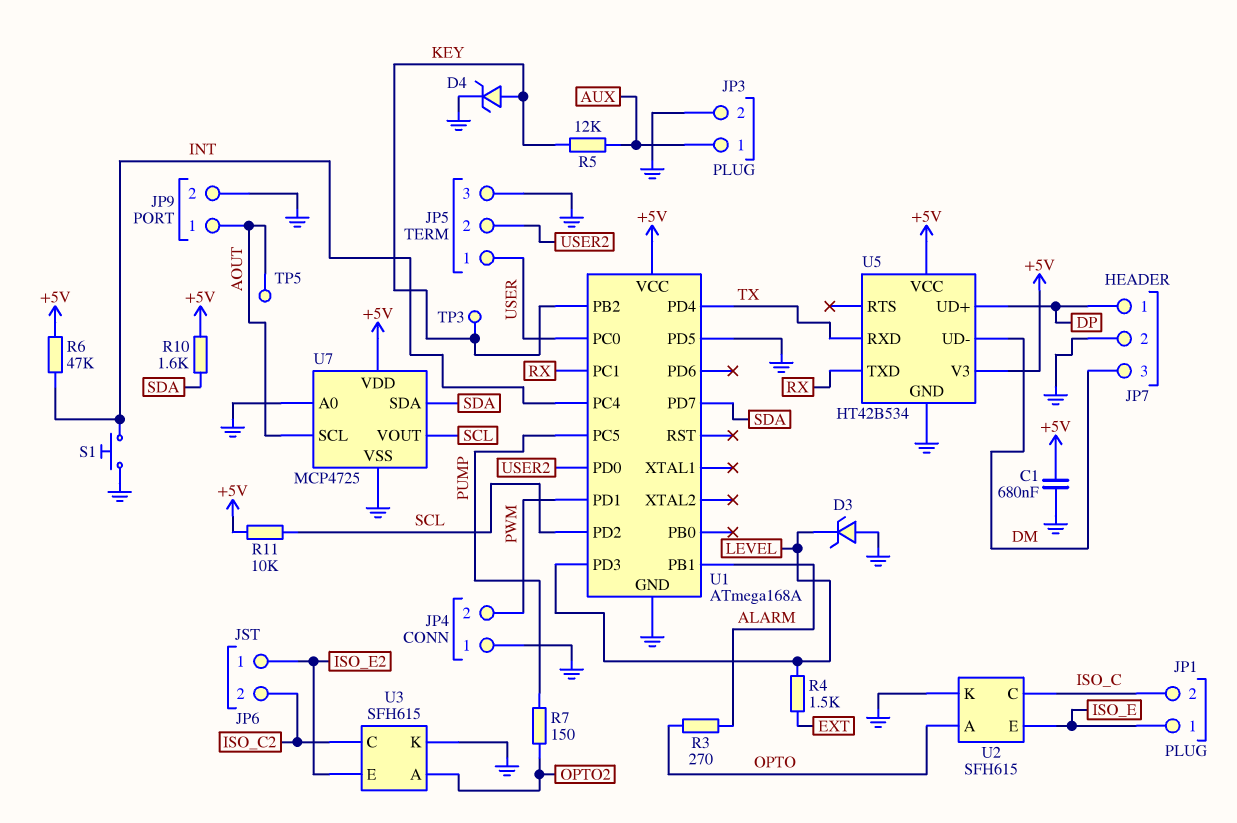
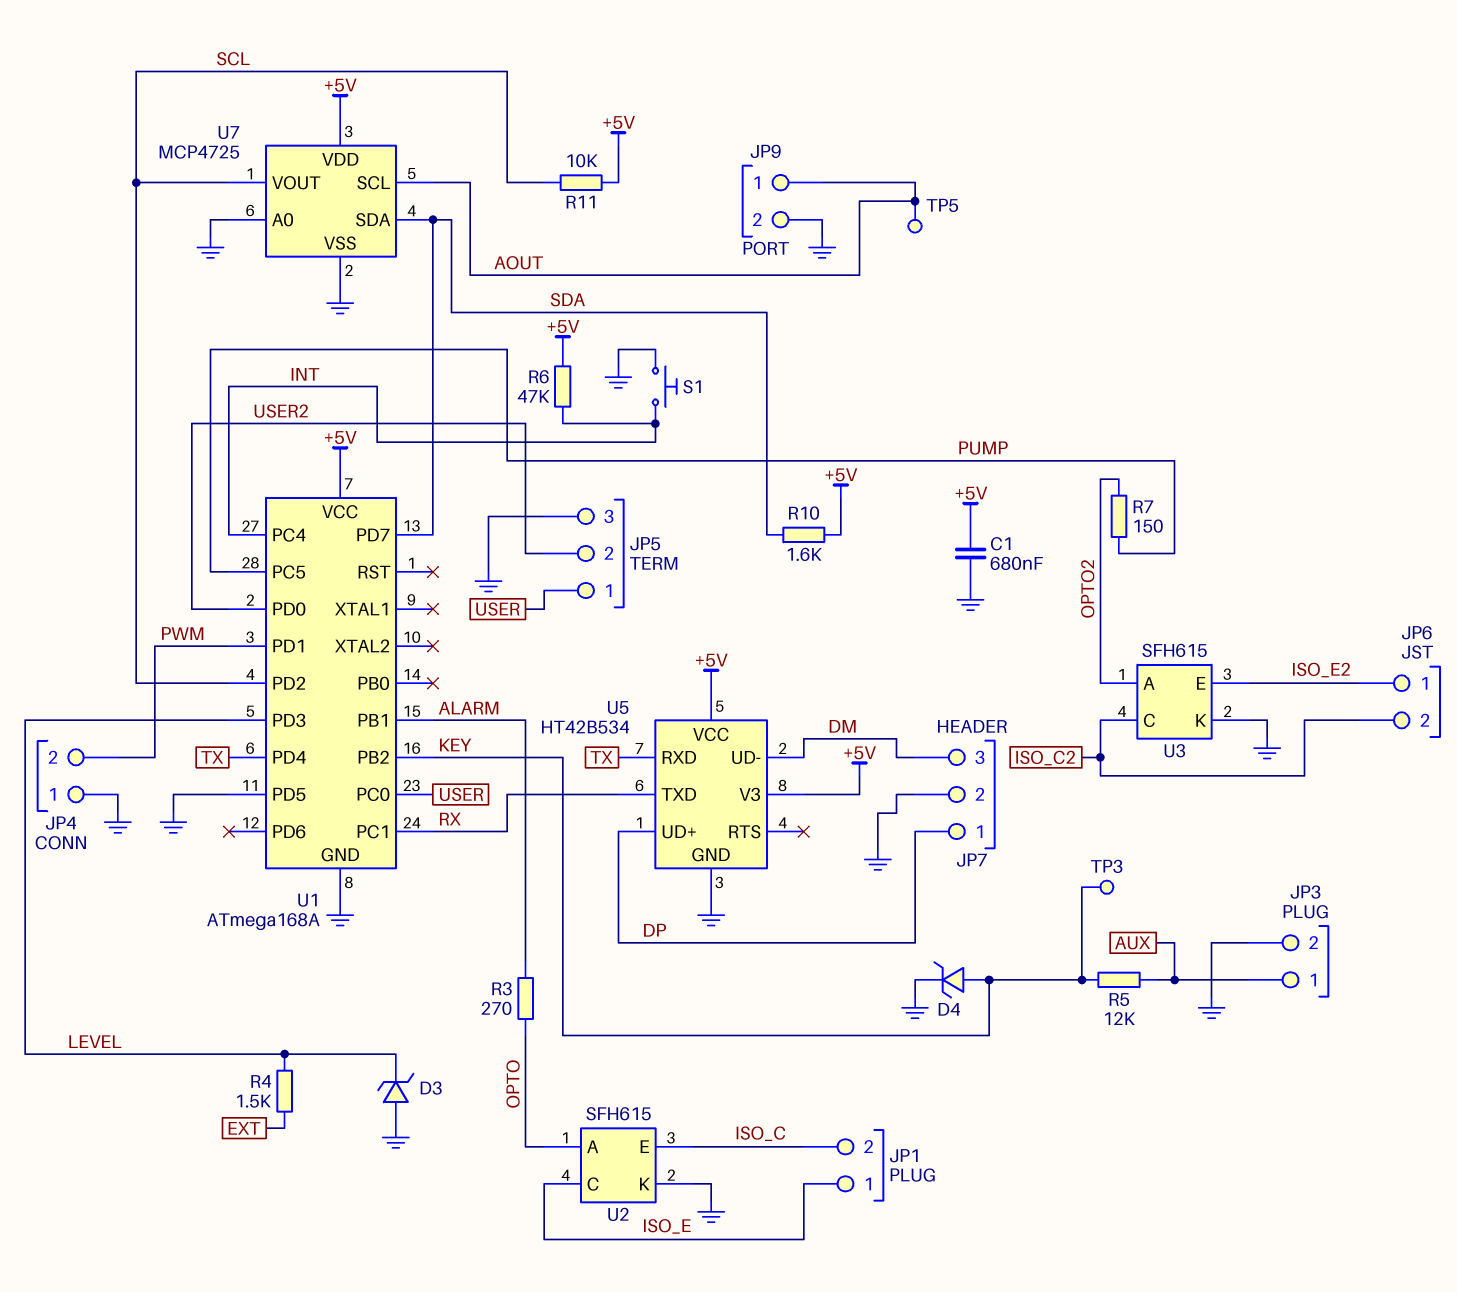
U2 pin C: ISO_C -> ISO_E
U2 pin E: ISO_E -> ISO_C

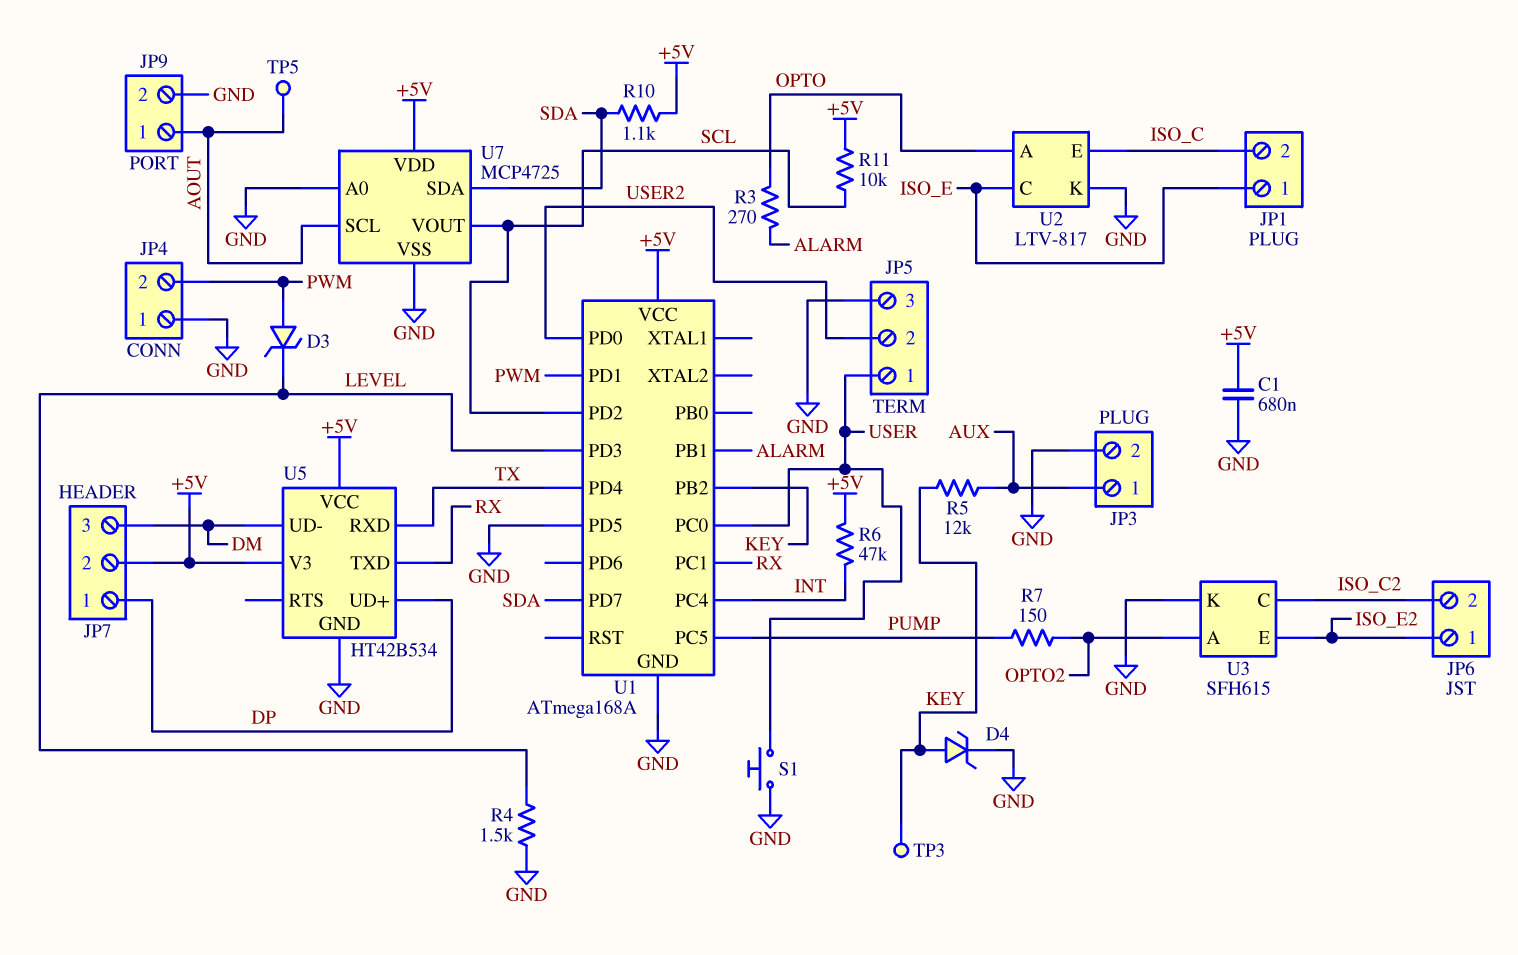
D3: zener (A GND, K LEVEL) -> zener (A PWM, K LEVEL)
JP7 pin 2: GND -> +5V
R4: 1.5k (EXT, LEVEL) -> 1.5k (GND, LEVEL)
R10: 1.6k (+5V, SDA) -> 1.1k (+5V, SDA)
S1: button (GND, INT) -> button (GND, USER)
U2: SFH615 -> LTV-817

